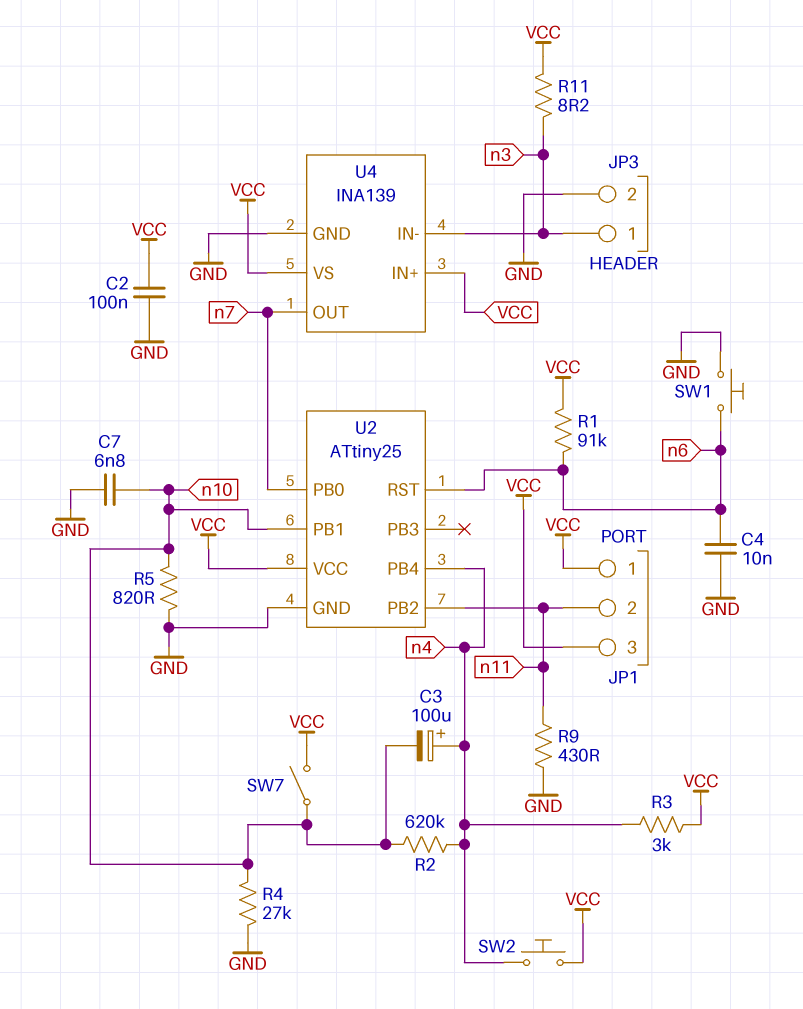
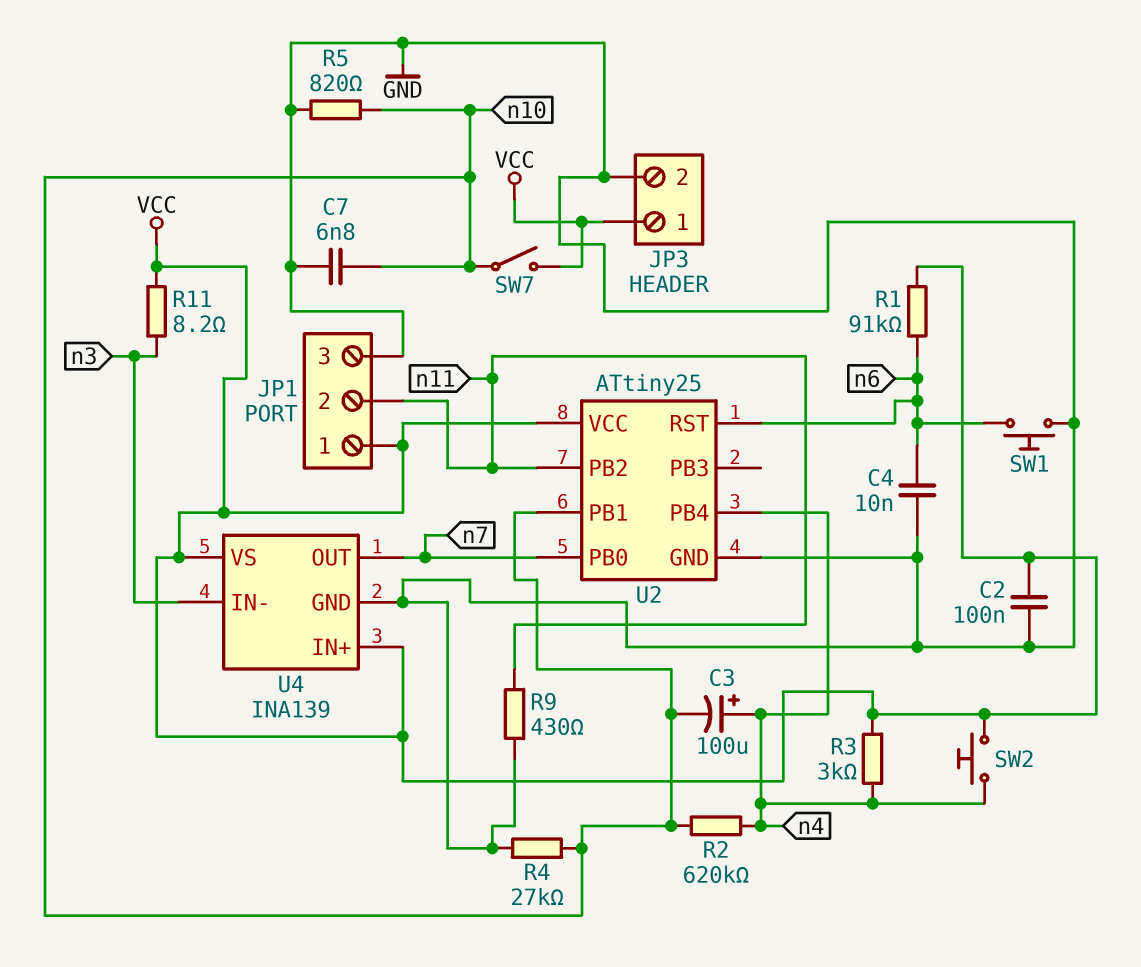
JP1 pin 3: VCC -> GND
JP3 pin 1: n3 -> VCC

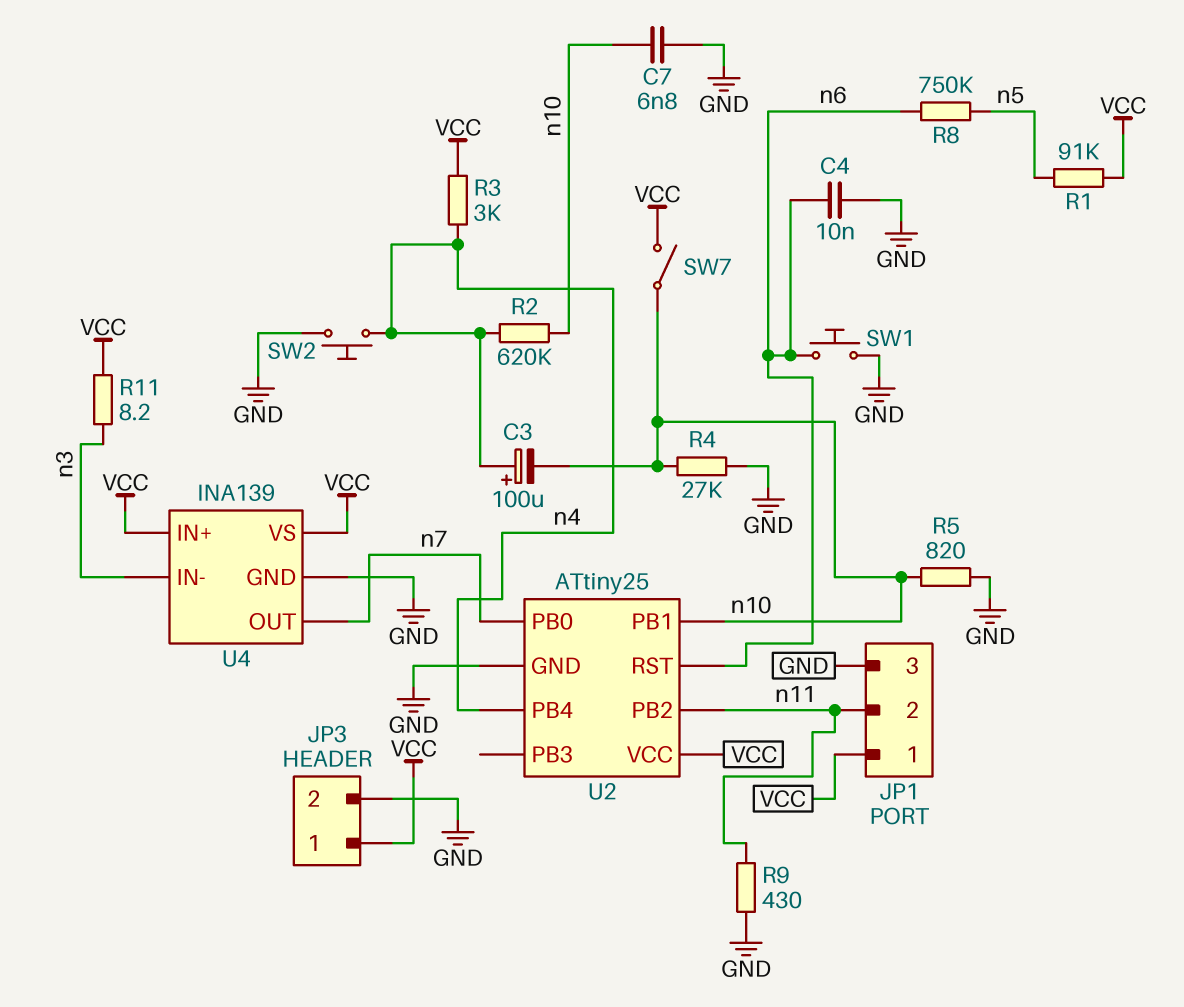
C2: 100nF (GND, VCC) -> none
R1: 91k (VCC, n6) -> 91k (VCC, n5)
R8: none -> 750k (n5, n6)
SW2: button (VCC, n4) -> button (GND, n4)

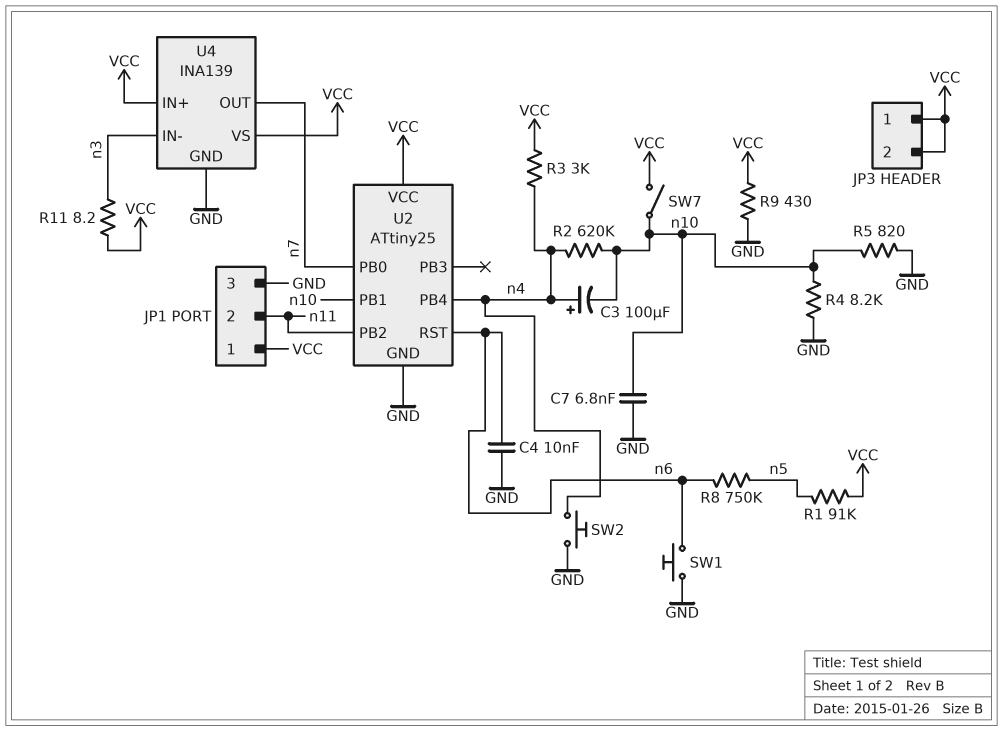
JP3 pin 2: GND -> VCC
R4: 27k (GND, n10) -> 8.2k (GND, n10)
R9: 430 (GND, n11) -> 430 (GND, VCC)

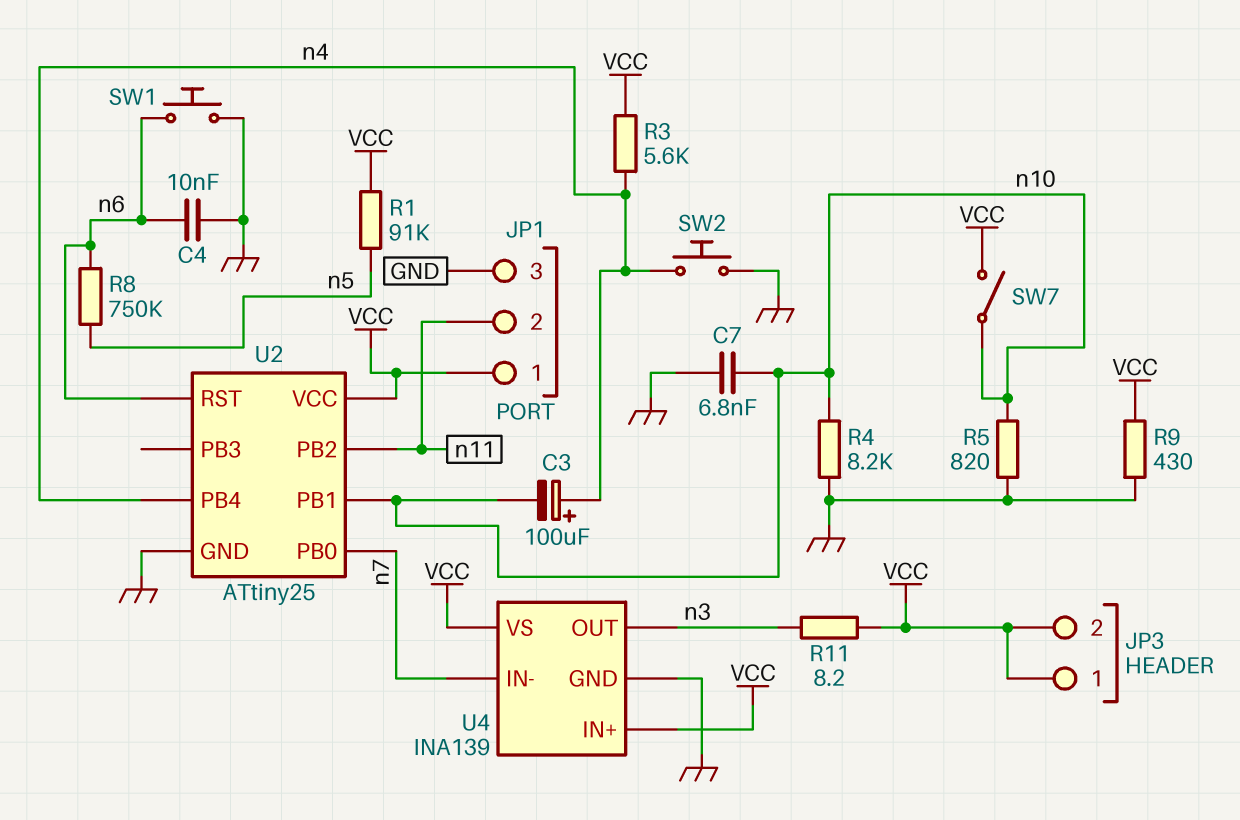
R2: 620k (n4, n10) -> none
R3: 3k (VCC, n4) -> 5.6k (VCC, n4)
U4 pin IN-: n3 -> n7
U4 pin OUT: n7 -> n3

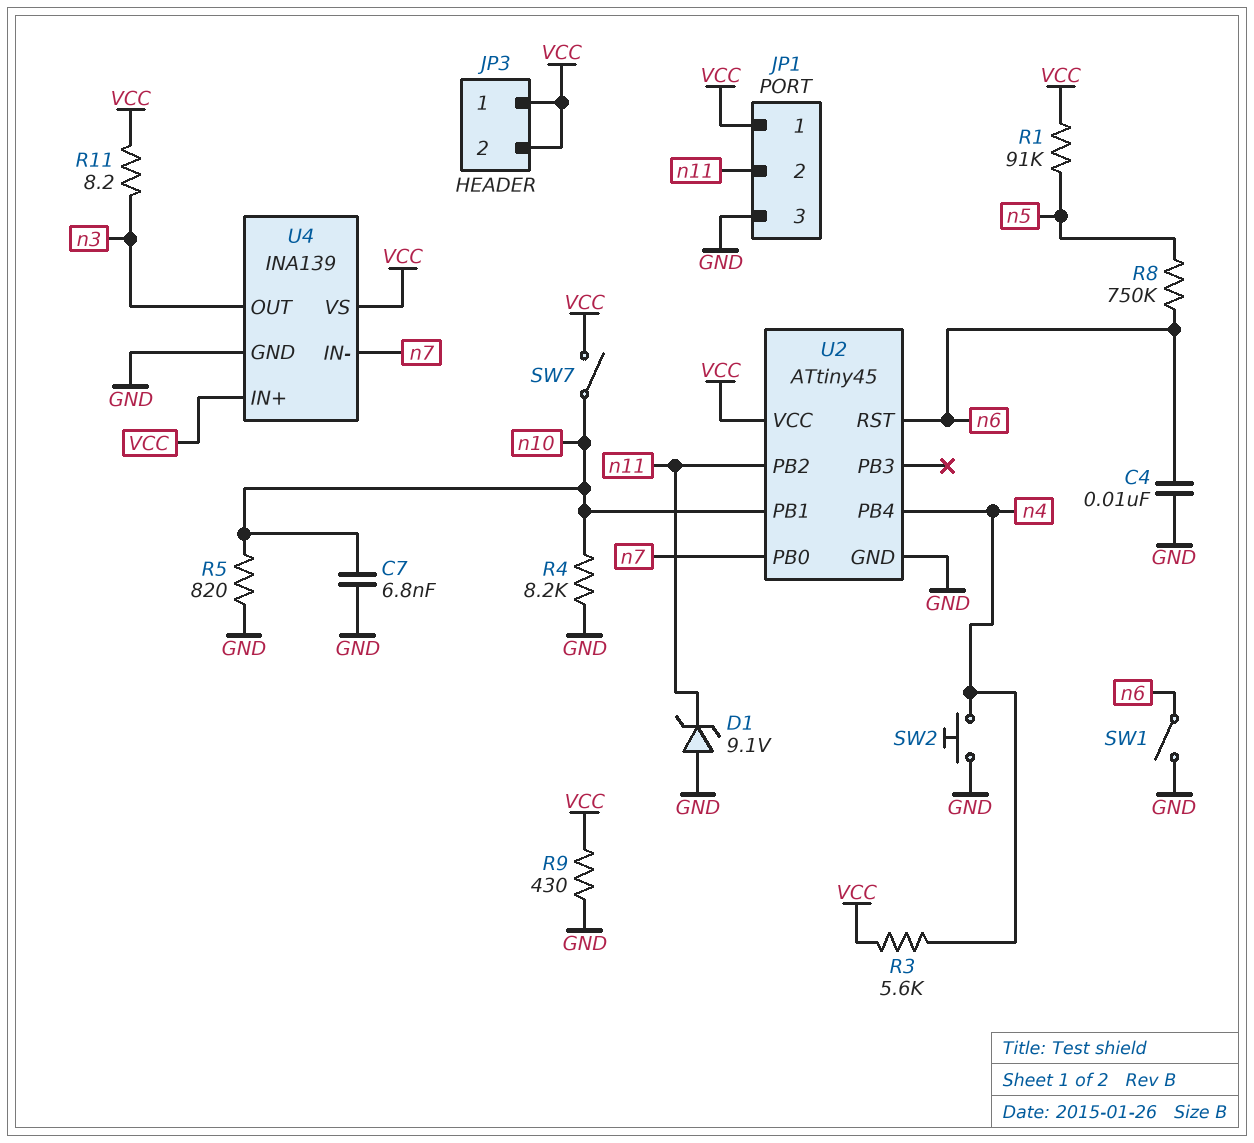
C3: 100uF (plus n4, minus n10) -> none
D1: none -> zener 9.1V (A GND, K n11)
SW1: button (GND, n6) -> switch (GND, n6)
U2: ATtiny25 -> ATtiny45

